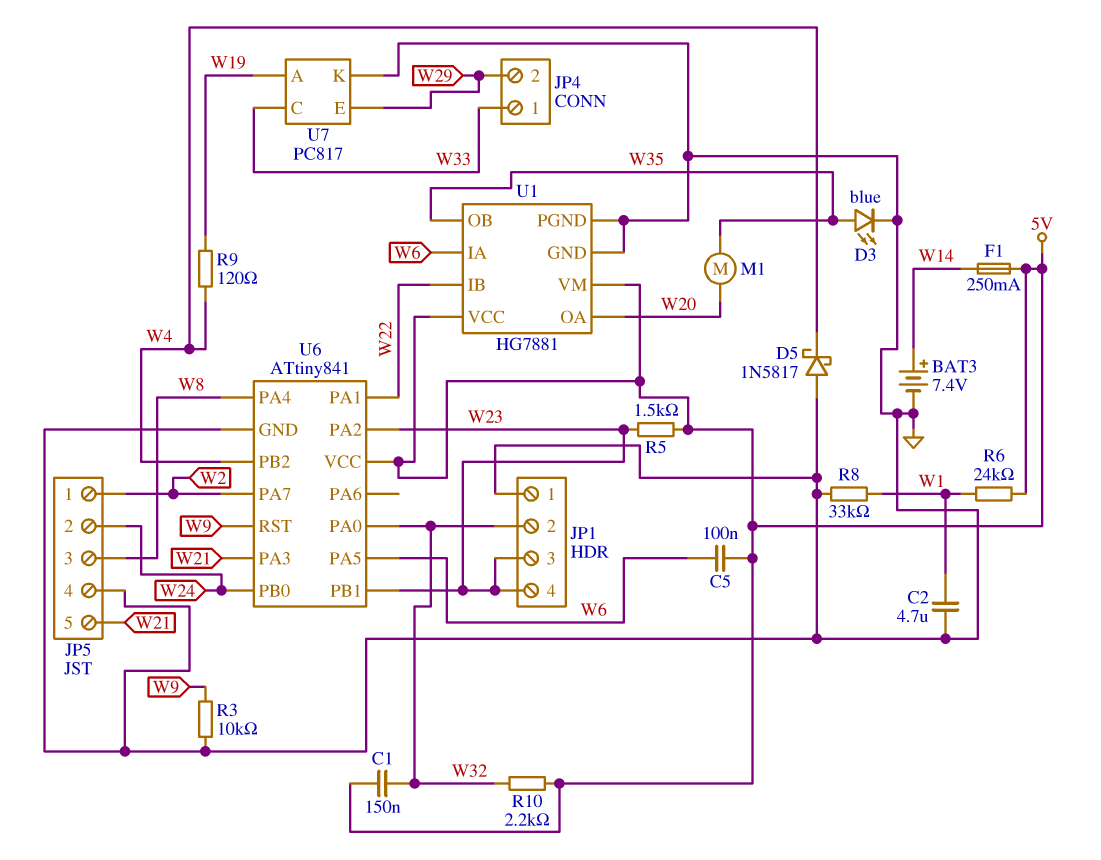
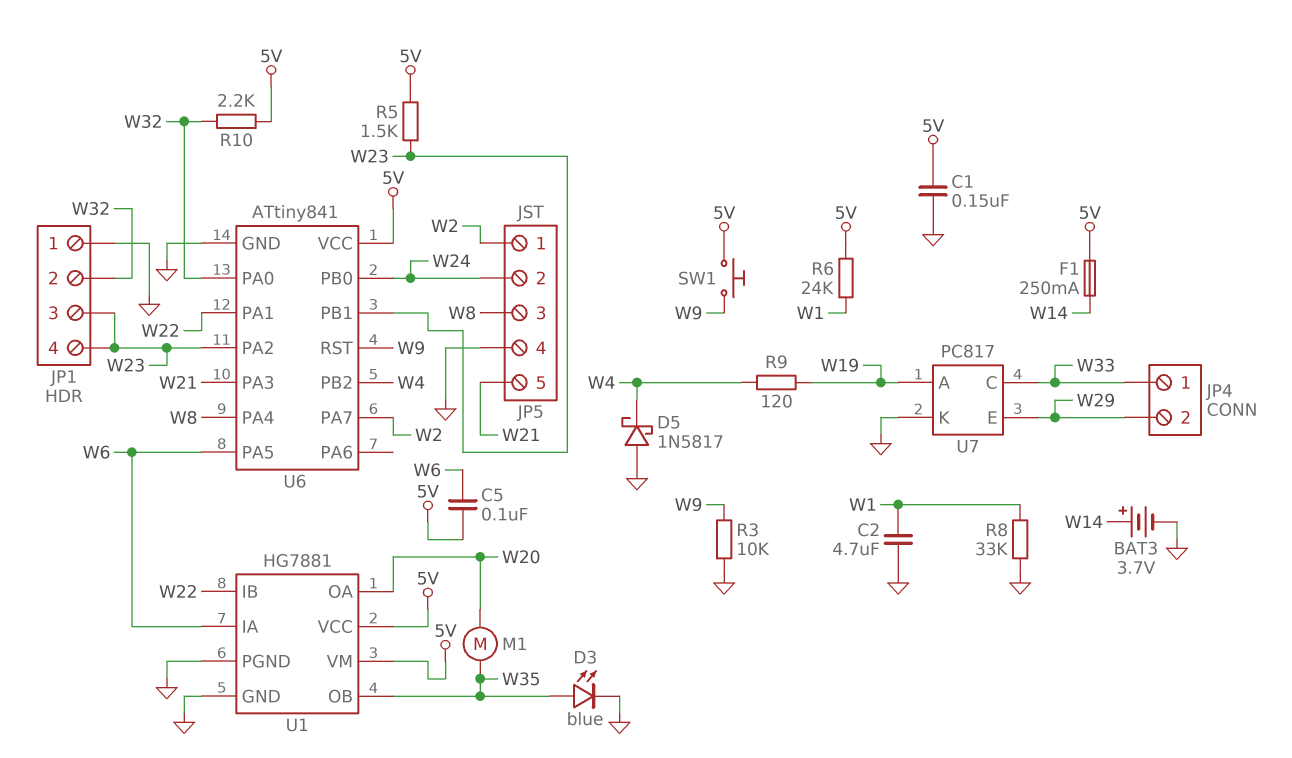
BAT3: 7.4V (plus W14, minus GND) -> 3.7V (plus W14, minus GND)
C1: 150nF (5V, W32) -> 150nF (5V, GND)
SW1: none -> button (5V, W9)

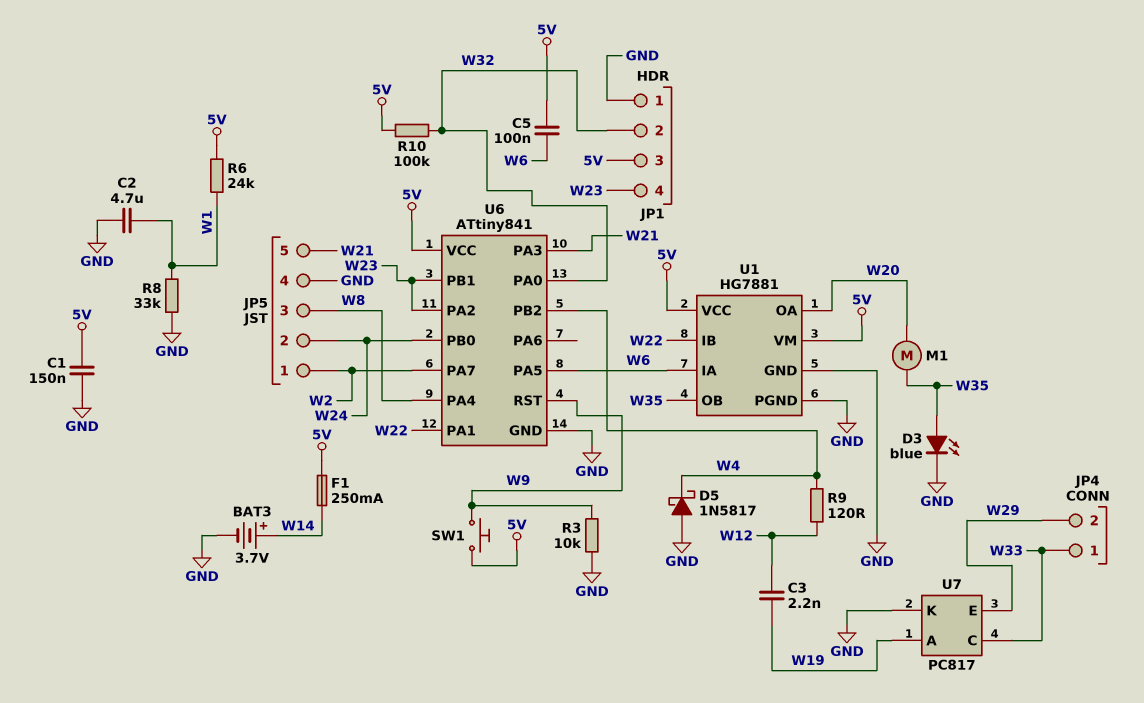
C3: none -> 2.2nF (W12, W19)
JP1 pin 3: W23 -> 5V
R5: 1.5k (5V, W23) -> none
R9: 120 (W4, W19) -> 120 (W4, W12)
R10: 2.2k (5V, W32) -> 100k (5V, W32)

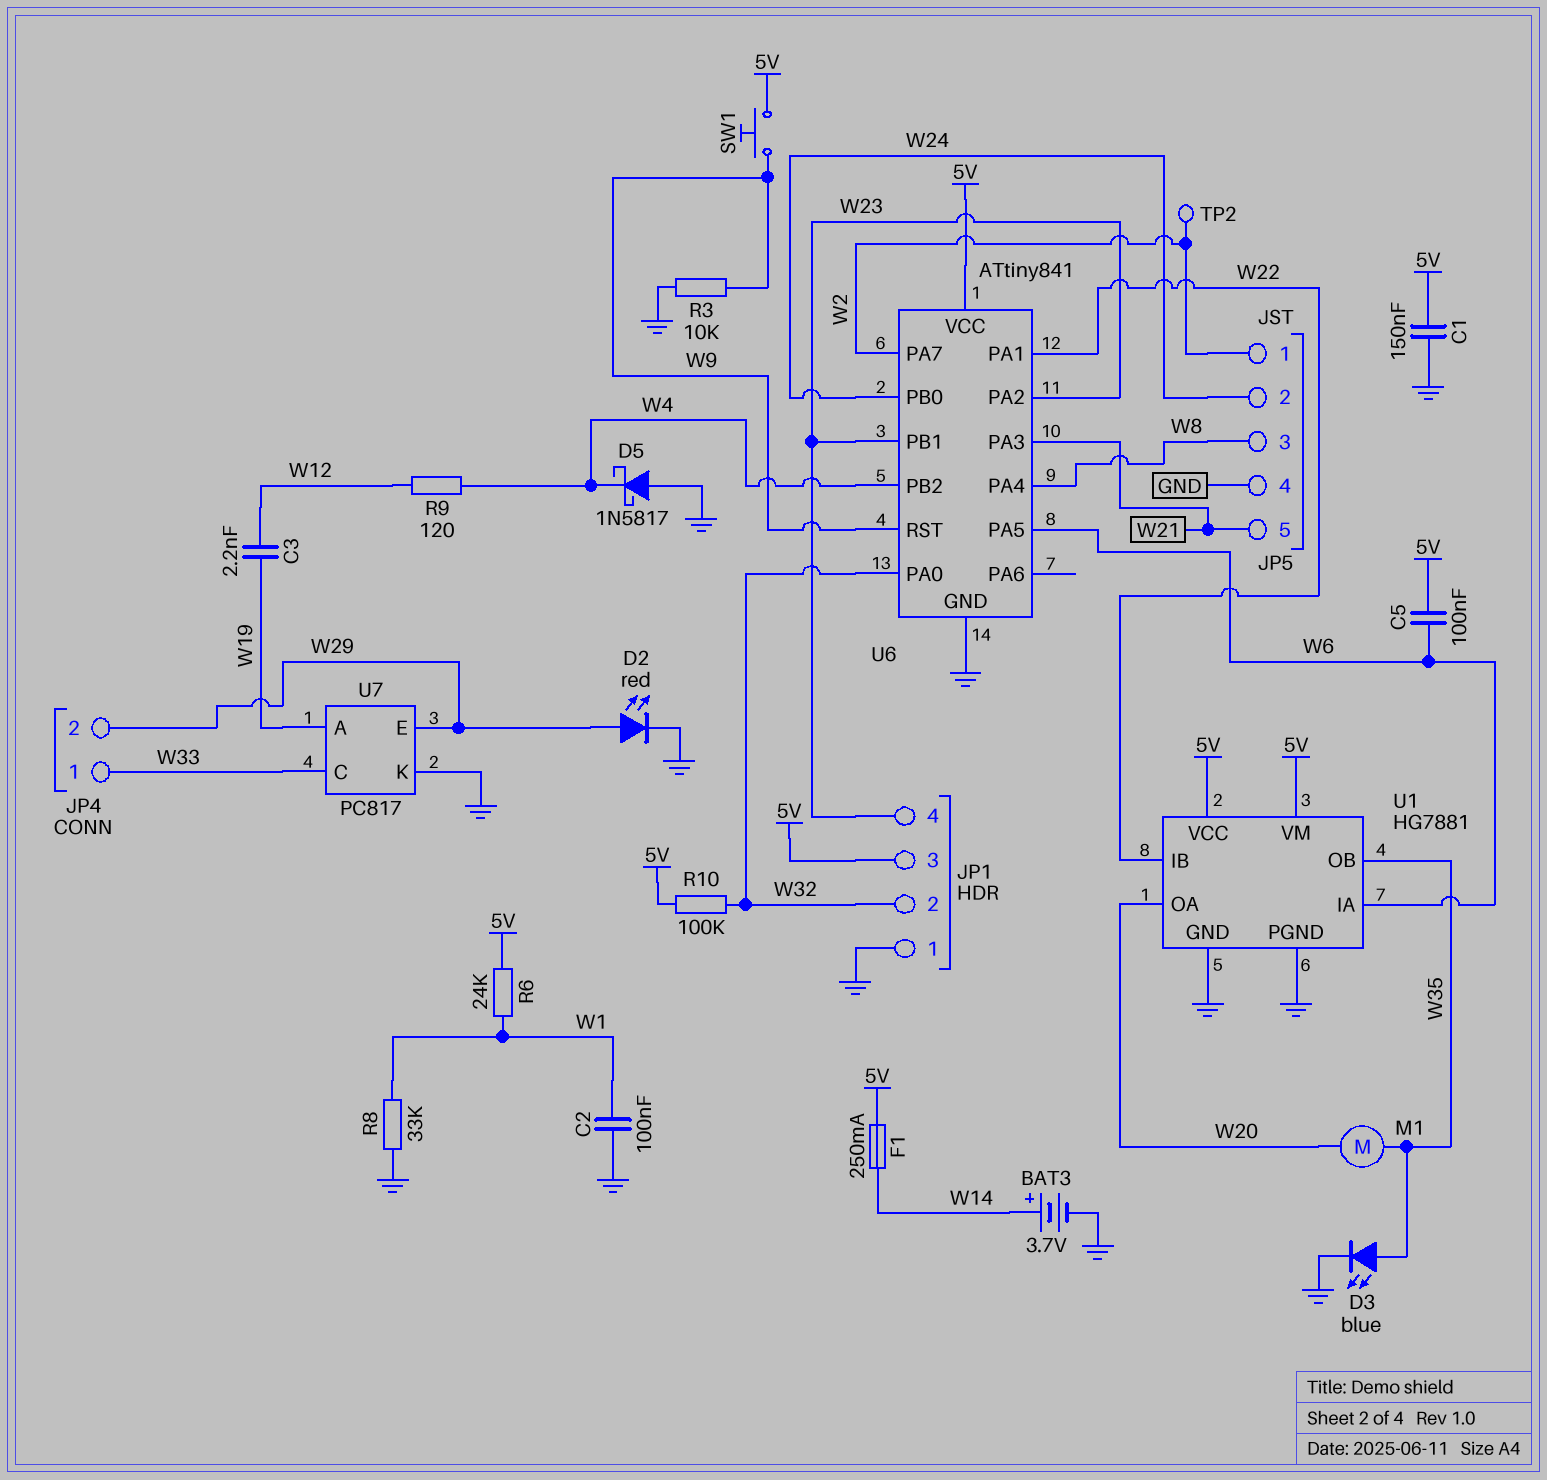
C2: 4.7uF (GND, W1) -> 100nF (GND, W1)
D2: none -> LED red (A W29, K GND)
TP2: none -> test point (W2)

